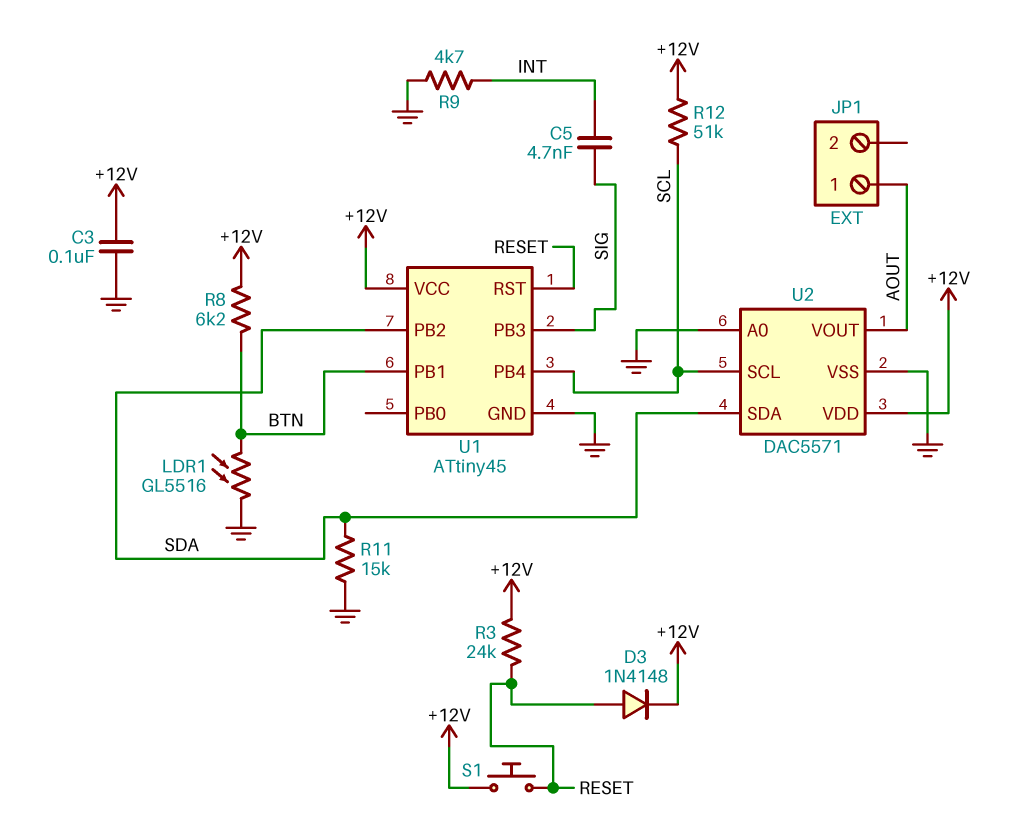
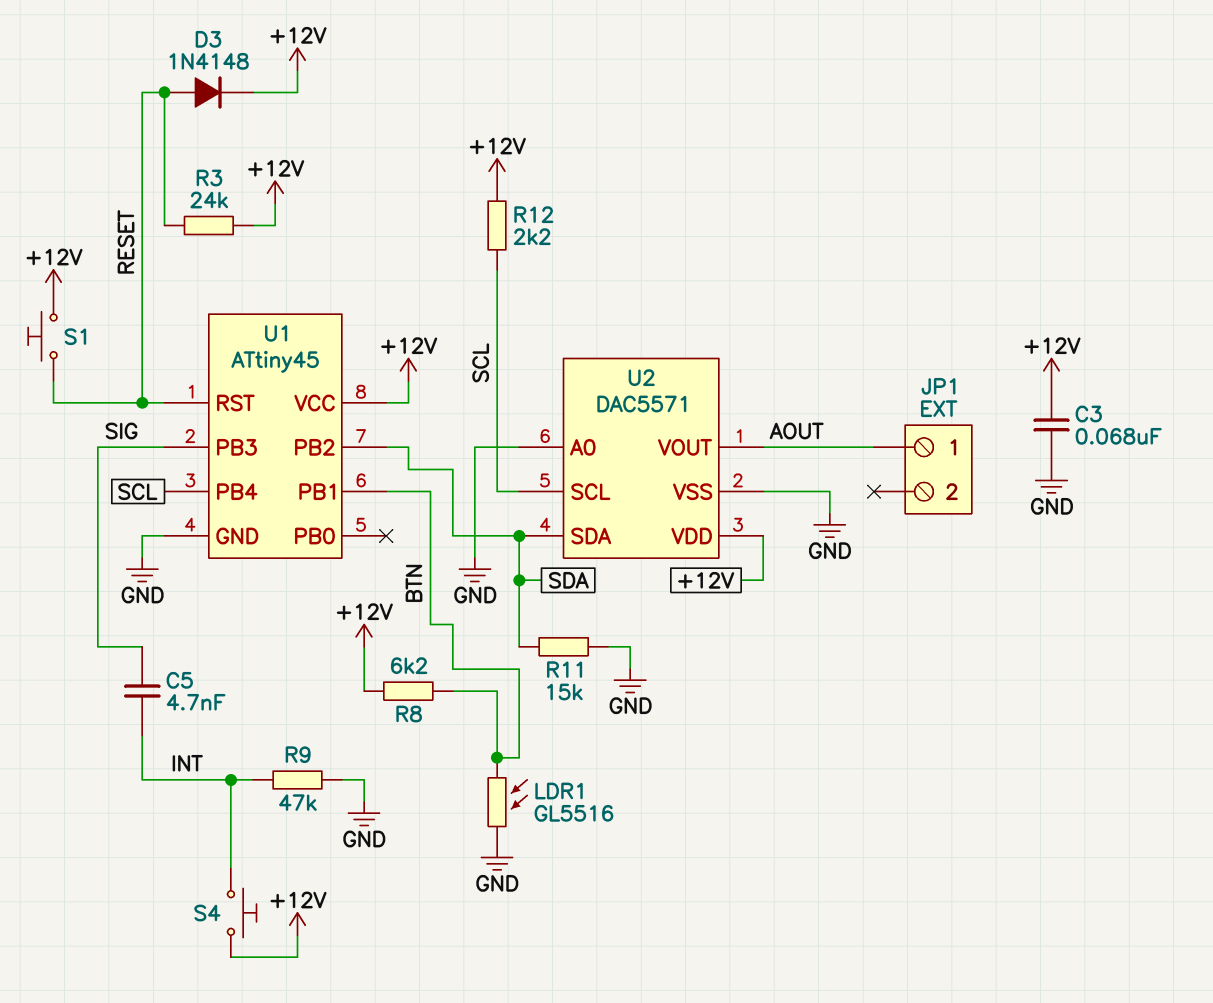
C3: 100nF (+12V, GND) -> 68nF (+12V, GND)
R9: 4.7k (GND, INT) -> 47k (GND, INT)
R12: 51k (+12V, SCL) -> 2.2k (+12V, SCL)
S4: none -> button (+12V, INT)

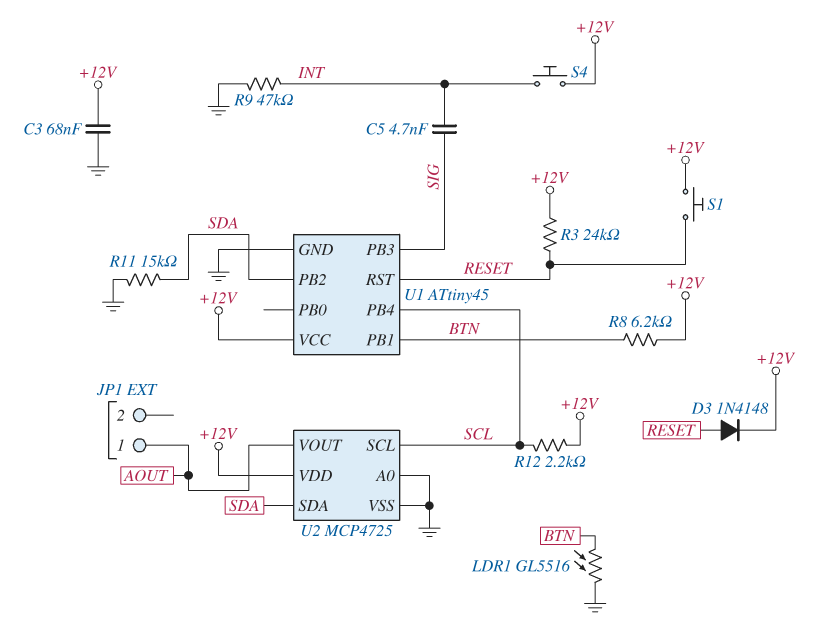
U2: DAC5571 -> MCP4725

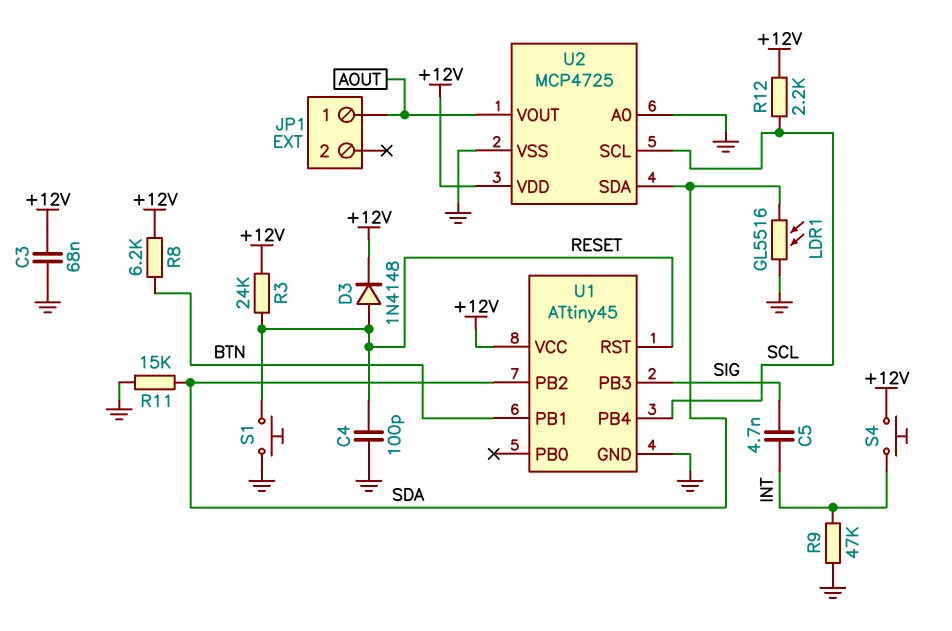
C4: none -> 100pF (GND, RESET)
LDR1: GL5516 (BTN, GND) -> GL5516 (GND, SDA)
S1: button (+12V, RESET) -> button (GND, RESET)

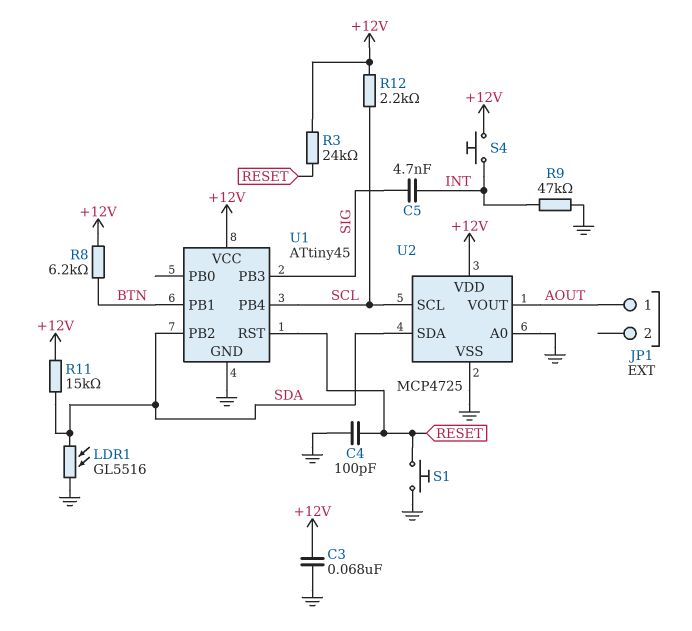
D3: diode 1N4148 (A RESET, K +12V) -> none
R11: 15k (GND, SDA) -> 15k (+12V, SDA)

